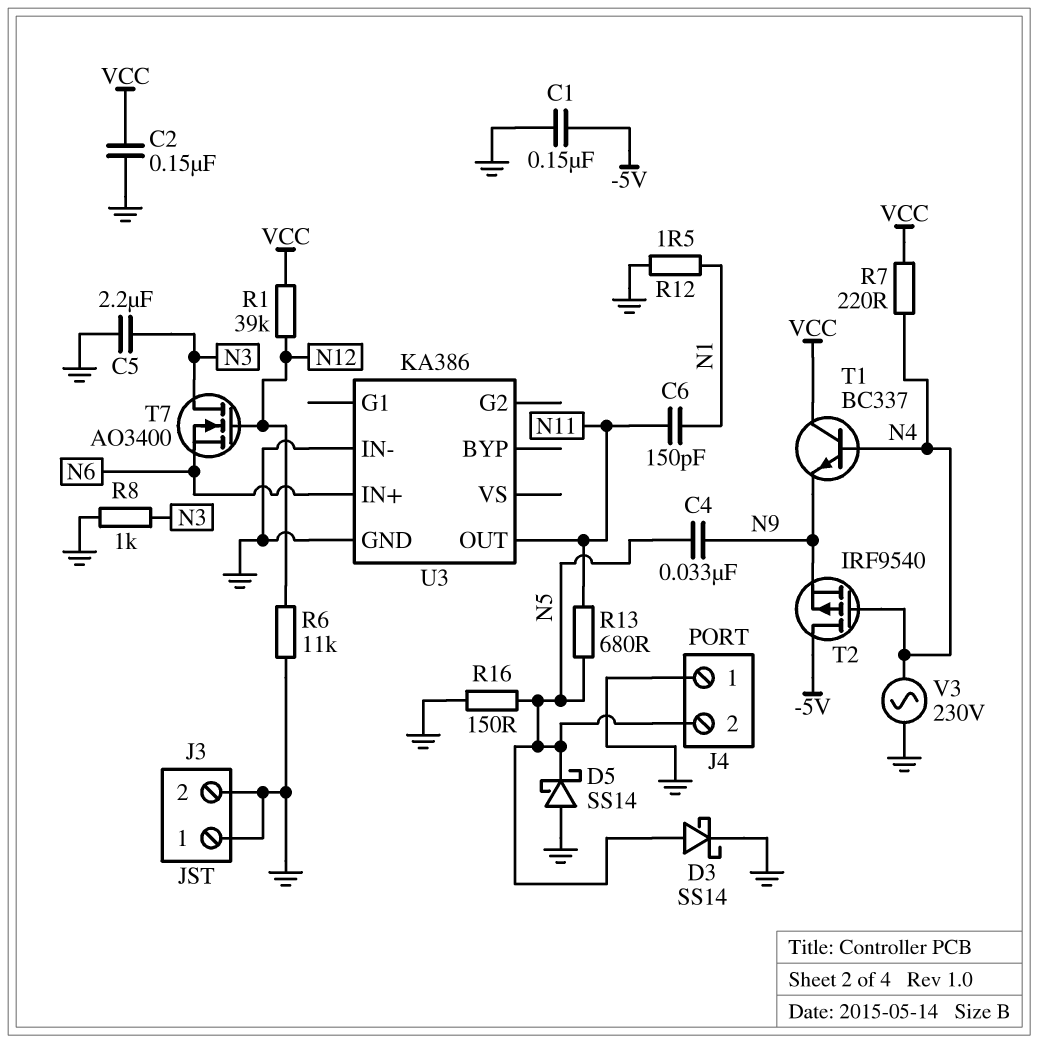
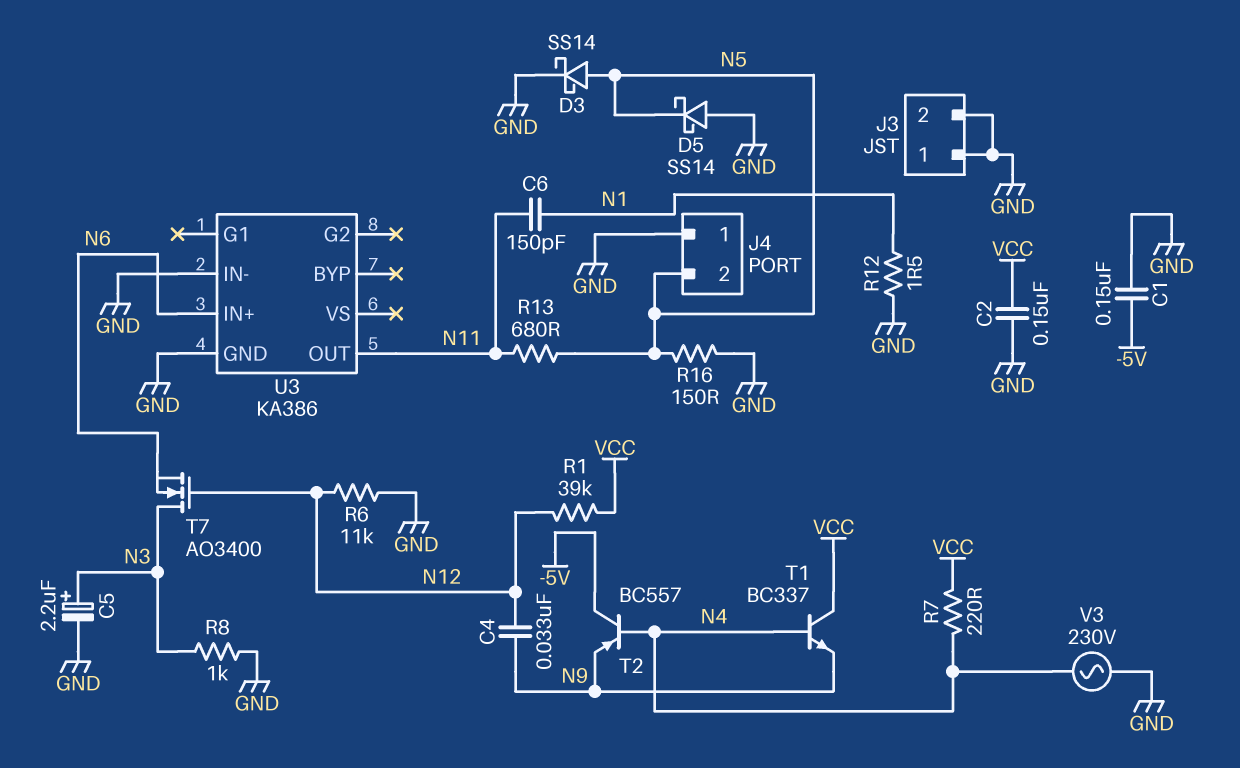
C4: 33nF (N5, N9) -> 33nF (N9, N12)
C5: 2.2uF (GND, N3) -> 2.2uF (plus N3, minus GND)
T2: PMOS IRF9540 (G N4, D -5V, S N9) -> PNP BC557 (B N4, C -5V, E N9)

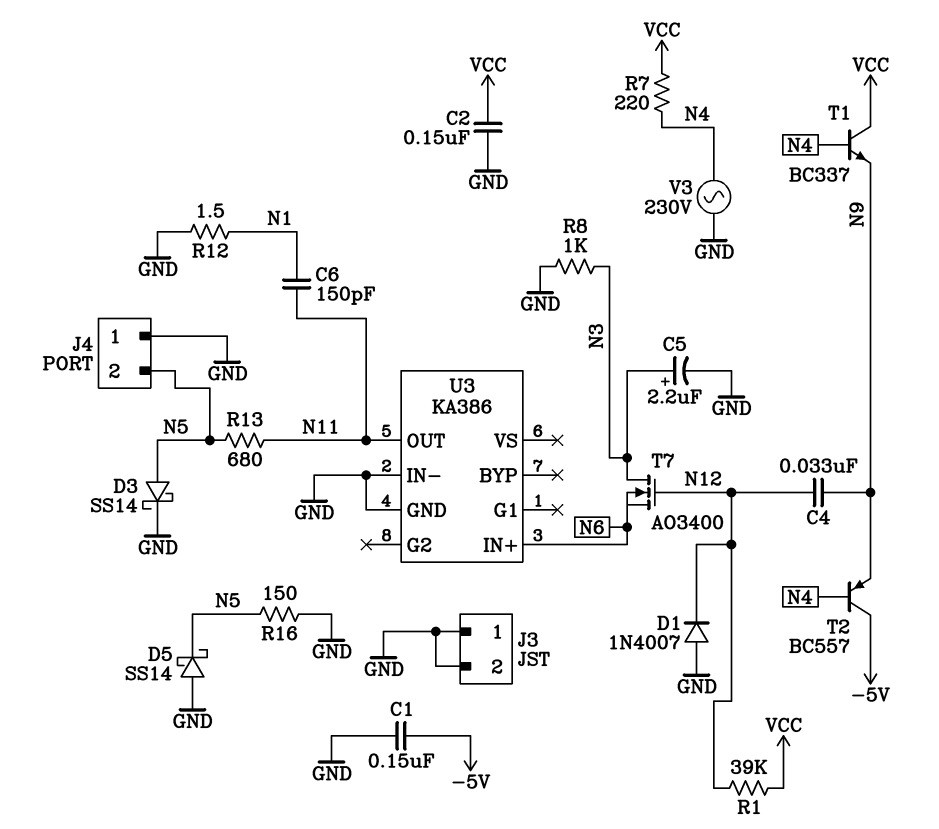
D1: none -> diode 1N4007 (A GND, K N12)
R6: 11k (GND, N12) -> none

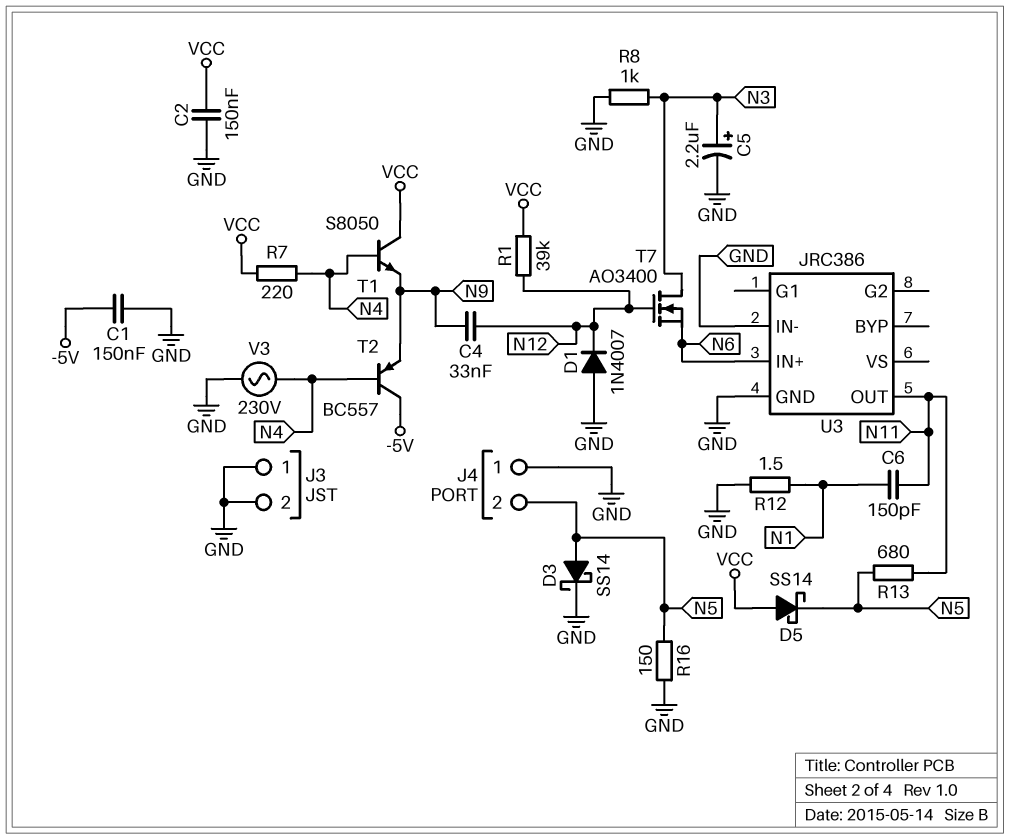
D5: schottky SS14 (A GND, K N5) -> schottky SS14 (A VCC, K N5)
T1: NPN BC337 (B N4, C VCC, E N9) -> NPN S8050 (B N4, C VCC, E N9)
U3: KA386 -> JRC386

